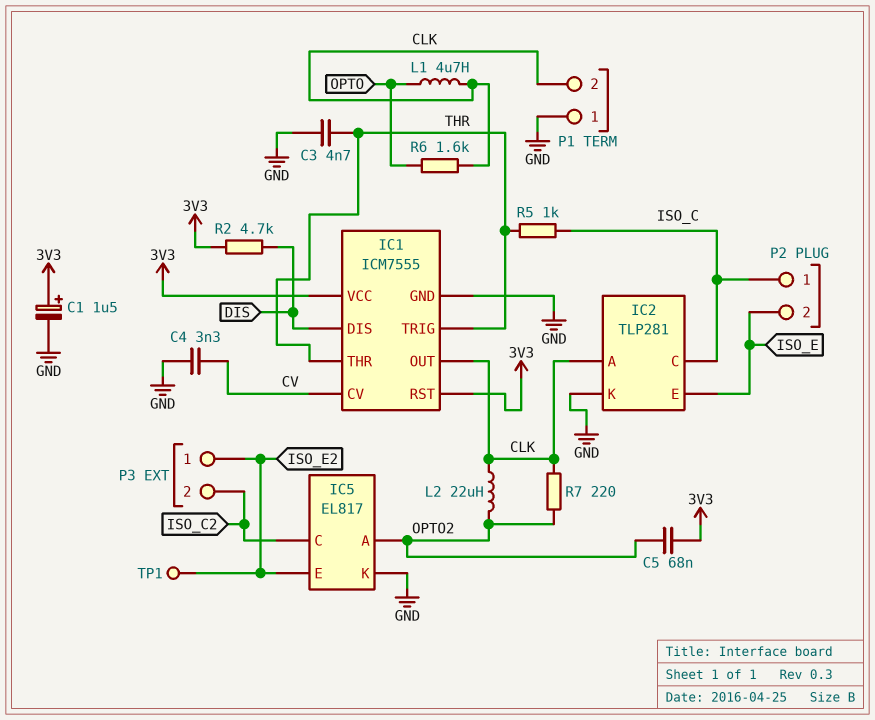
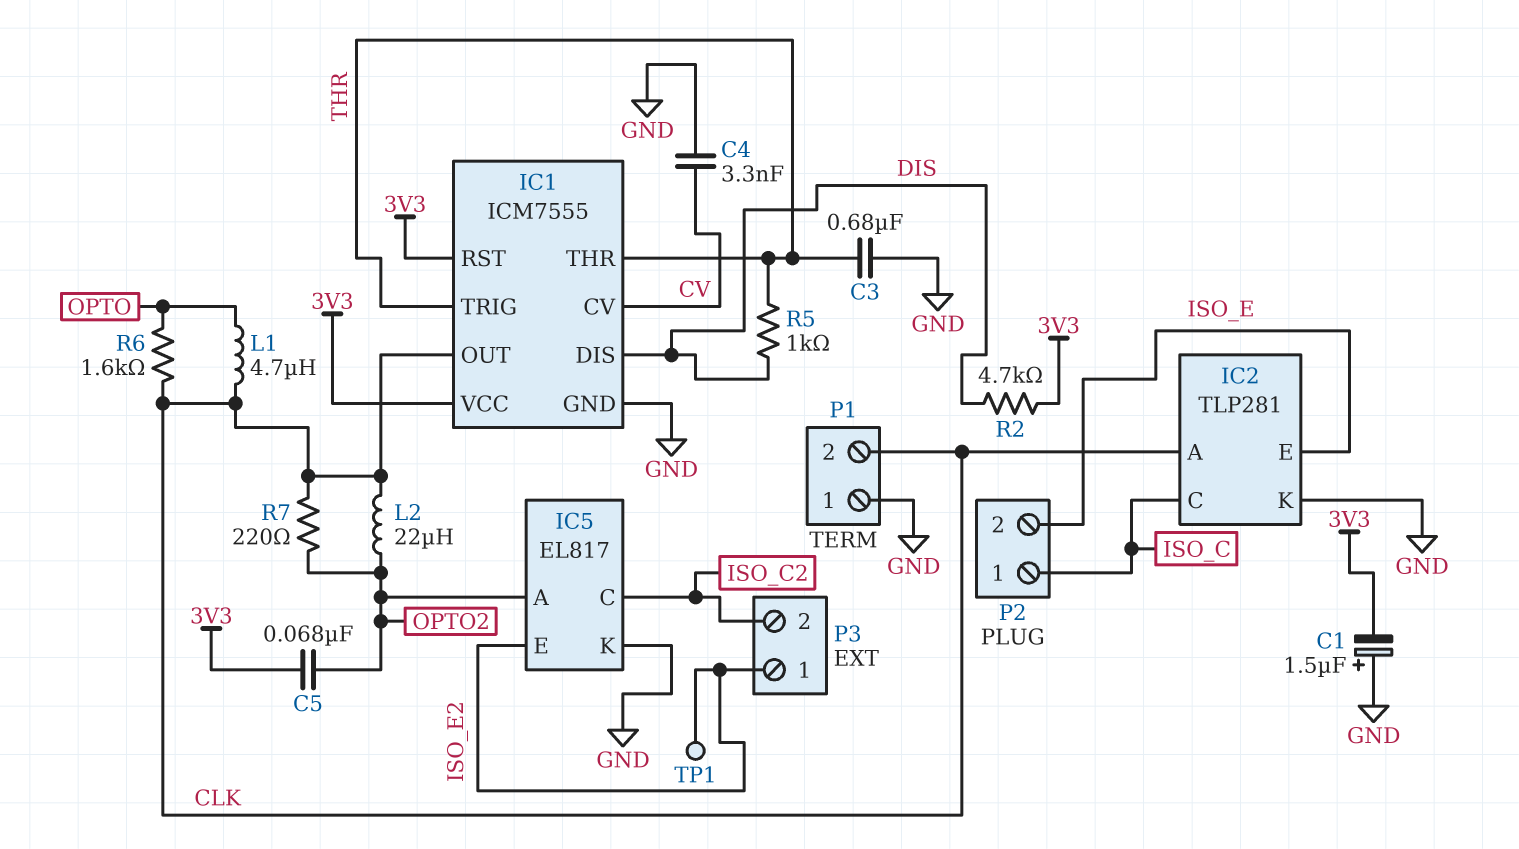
C1: 1.5uF (plus 3V3, minus GND) -> 1.5uF (plus GND, minus 3V3)
C3: 4.7nF (GND, THR) -> 680nF (GND, THR)
R5: 1k (ISO_C, THR) -> 1k (DIS, THR)

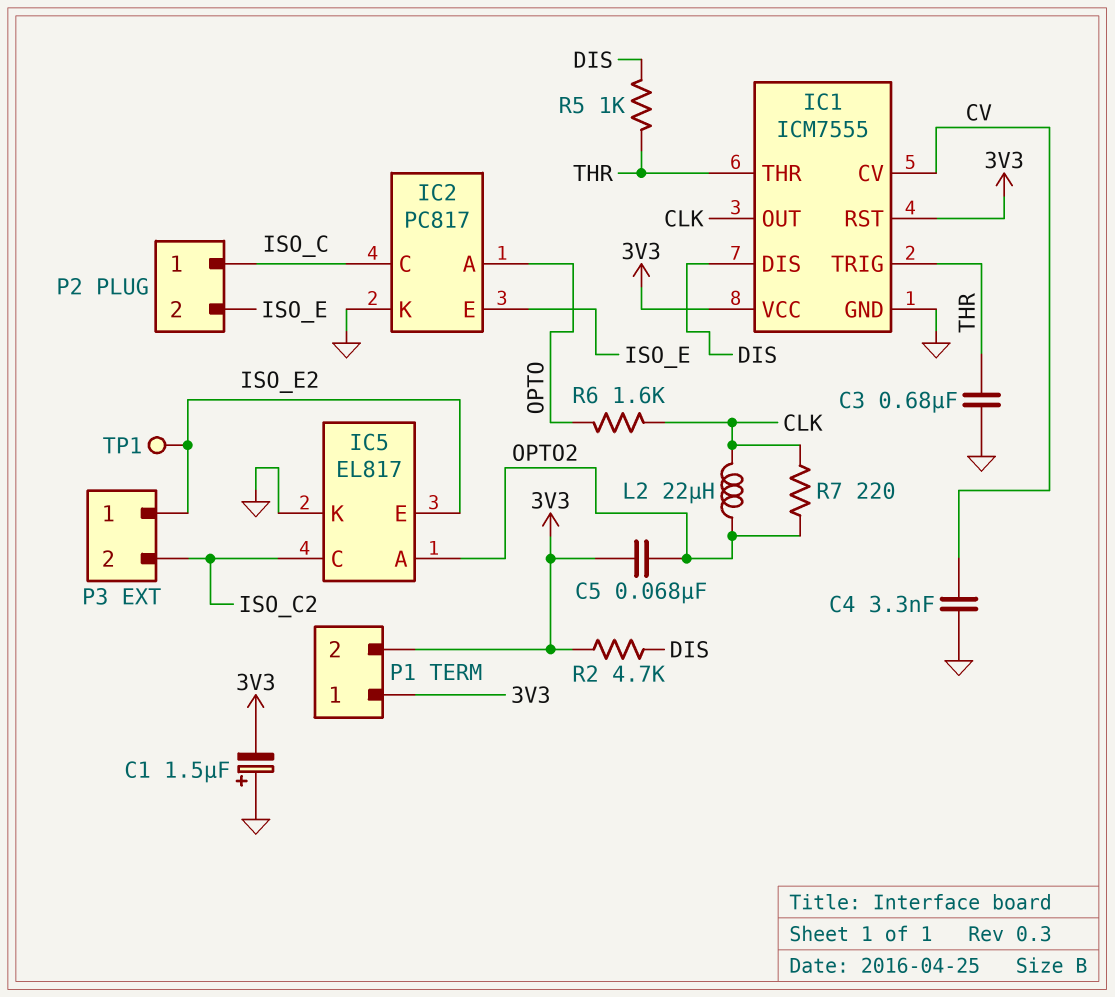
IC2: TLP281 -> PC817
IC2 pin A: CLK -> OPTO
L1: 4.7uH (CLK, OPTO) -> none
P1 pin 1: GND -> 3V3
P1 pin 2: CLK -> 3V3

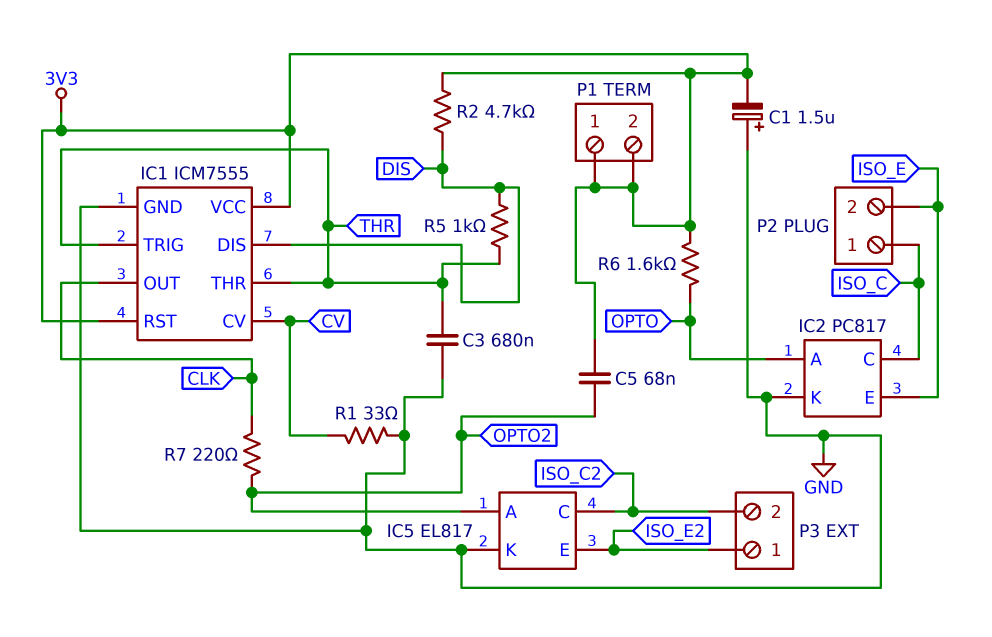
C4: 3.3nF (CV, GND) -> none
L2: 22uH (CLK, OPTO2) -> none
R1: none -> 33 (CV, GND)
R6: 1.6k (CLK, OPTO) -> 1.6k (3V3, OPTO)
TP1: test point (ISO_E2) -> none

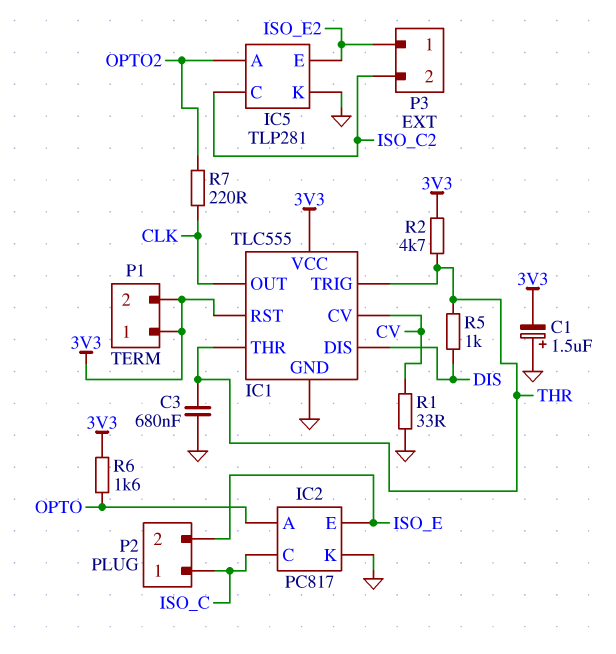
C5: 68nF (3V3, OPTO2) -> none
IC1: ICM7555 -> TLC555
IC5: EL817 -> TLP281
R2: 4.7k (3V3, DIS) -> 4.7k (3V3, THR)

